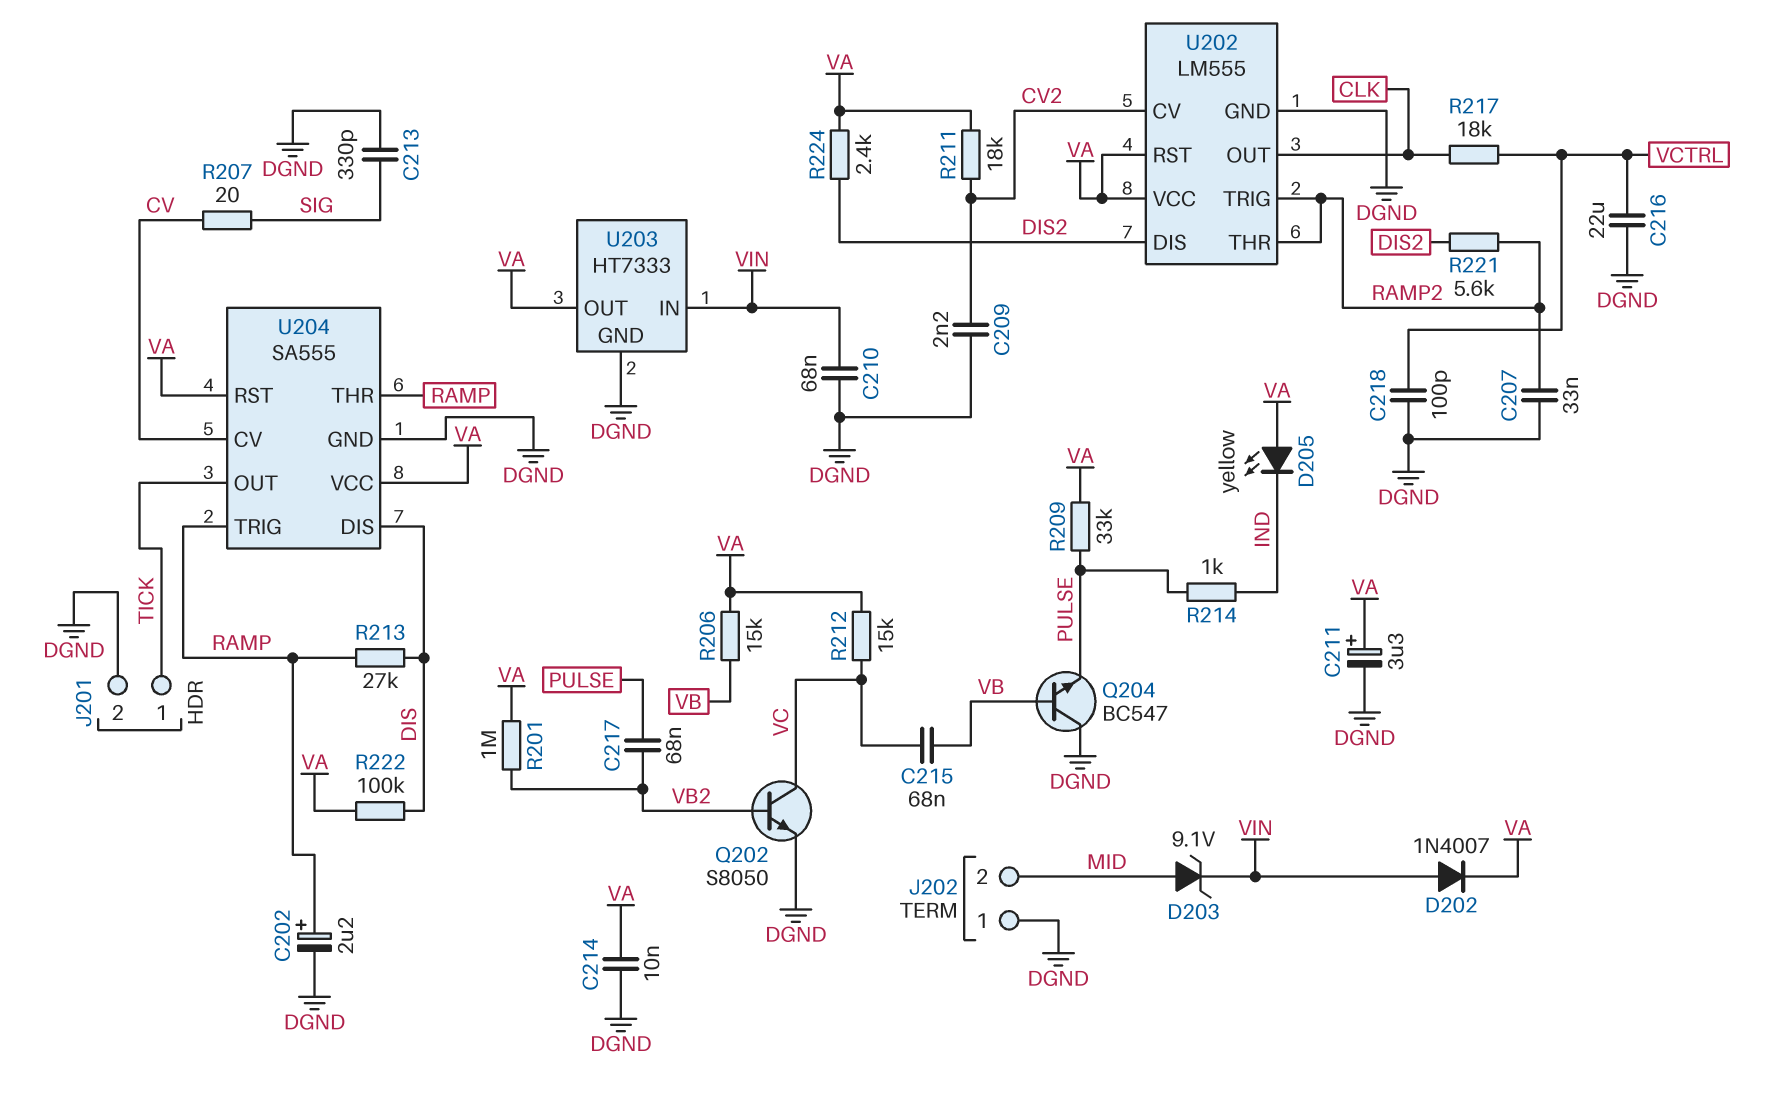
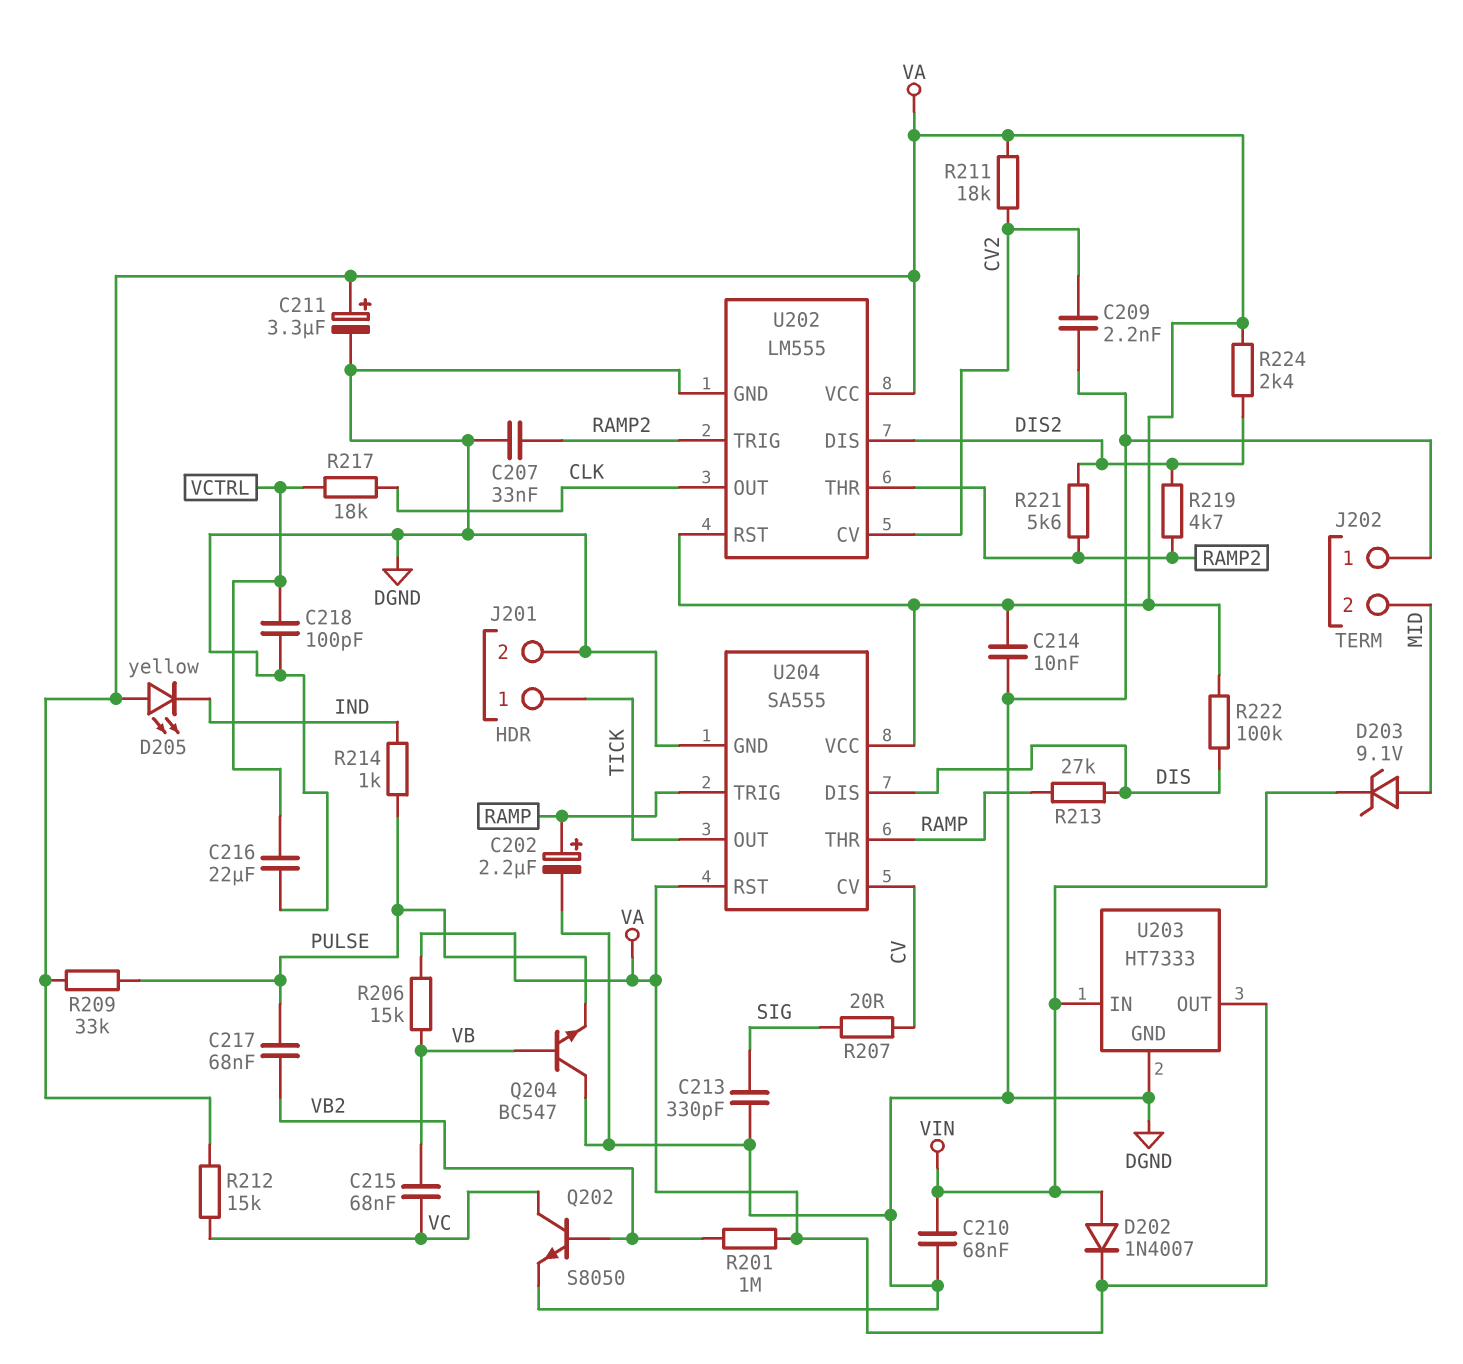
R219: none -> 4.7k (DIS2, RAMP2)

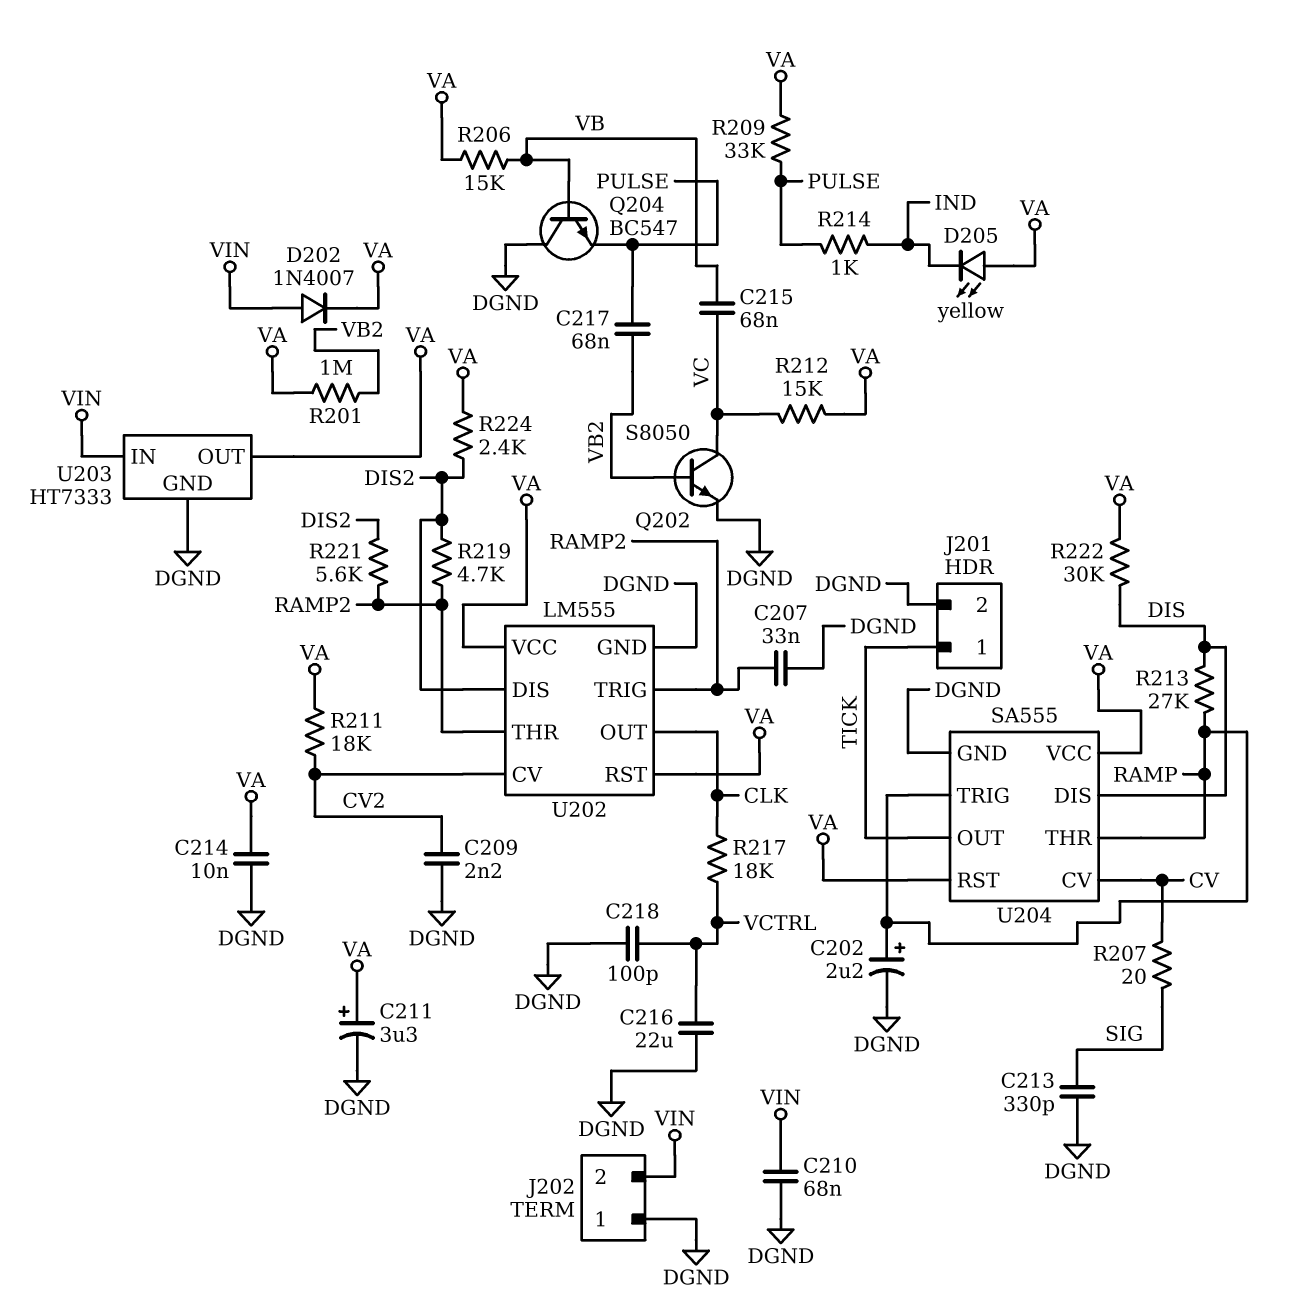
D203: zener 9.1V (A MID, K VIN) -> none
J202 pin 2: MID -> VIN
R222: 100k (DIS, VA) -> 30k (DIS, VA)

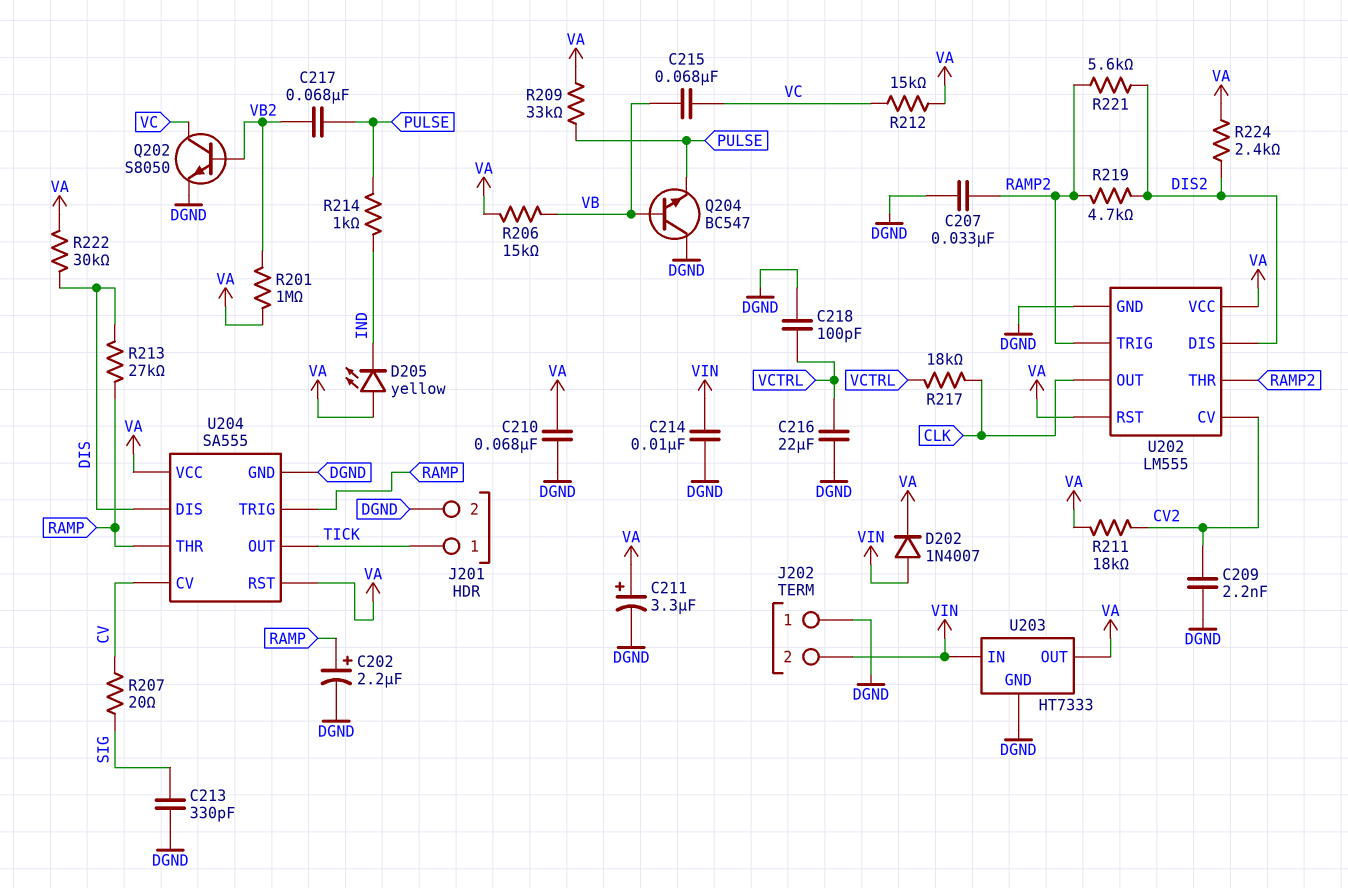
C210: 68nF (DGND, VIN) -> 68nF (DGND, VA)
C214: 10nF (DGND, VA) -> 10nF (DGND, VIN)

